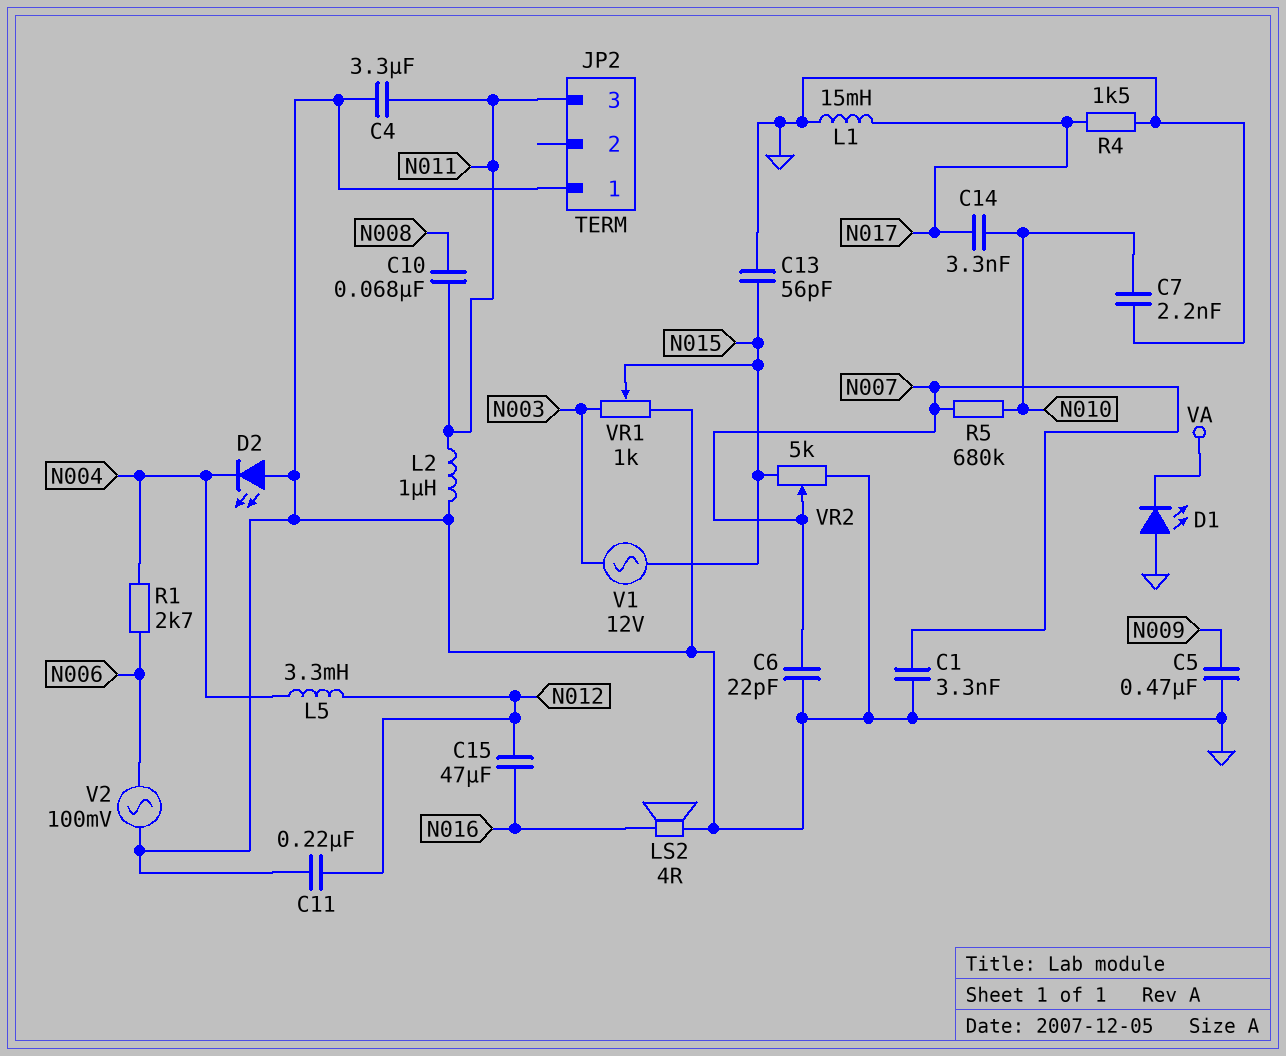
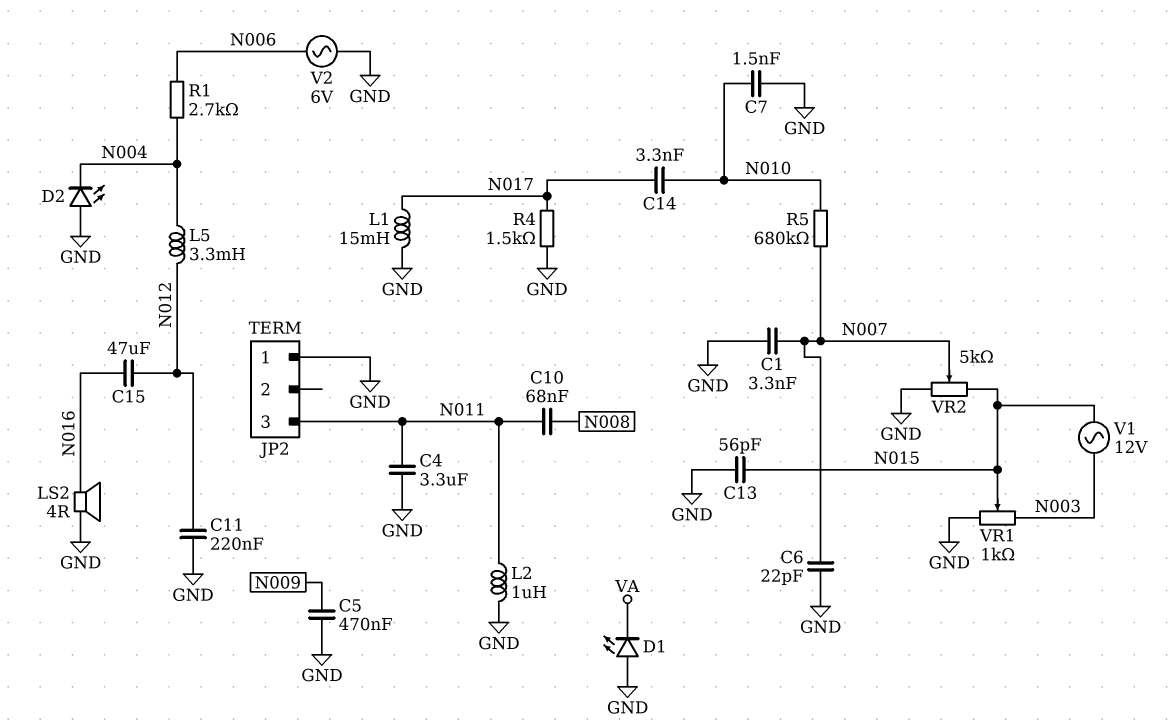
C7: 2.2nF (GND, N010) -> 1.5nF (GND, N010)
V2: AC 100mV (GND, N006) -> AC 6V (GND, N006)

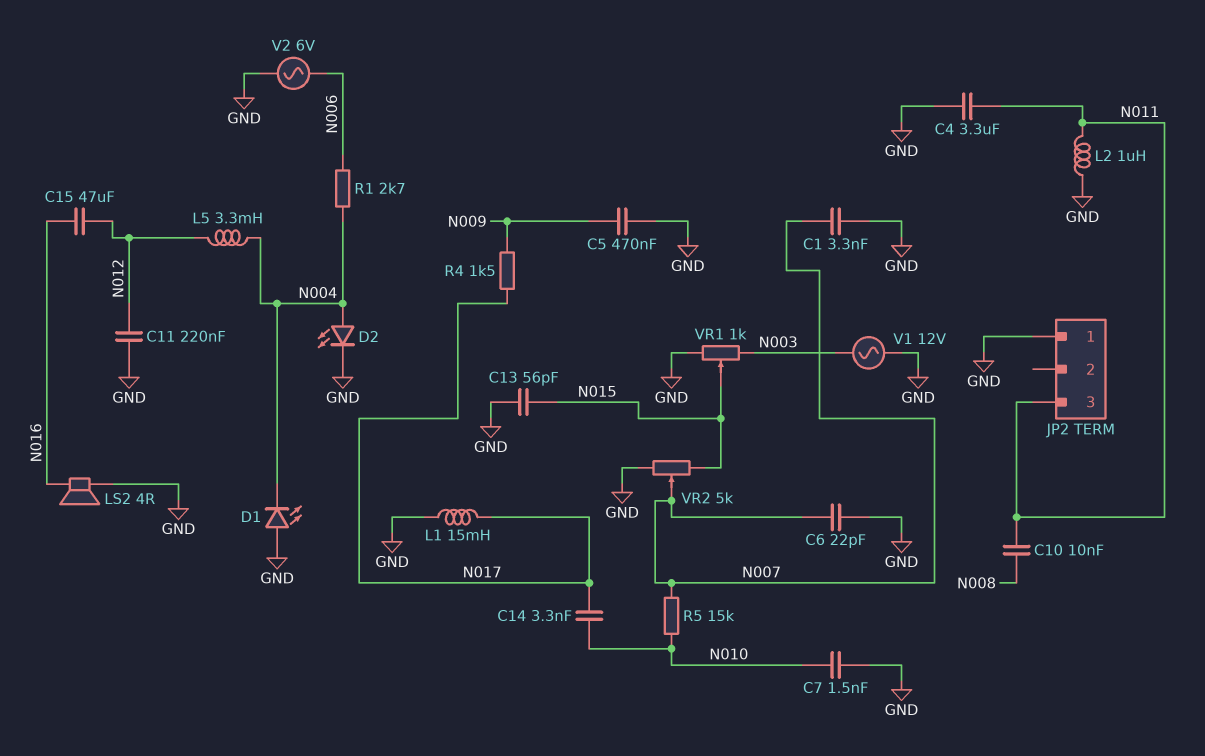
C10: 68nF (N008, N011) -> 10nF (N008, N011)
D1: LED (A GND, K VA) -> LED (A GND, K N004)
D2: LED (A GND, K N004) -> LED (A N004, K GND)
R4: 1.5k (GND, N017) -> 1.5k (N009, N017)
R5: 680k (N007, N010) -> 15k (N007, N010)
V1: AC 12V (N003, N015) -> AC 12V (GND, N003)

